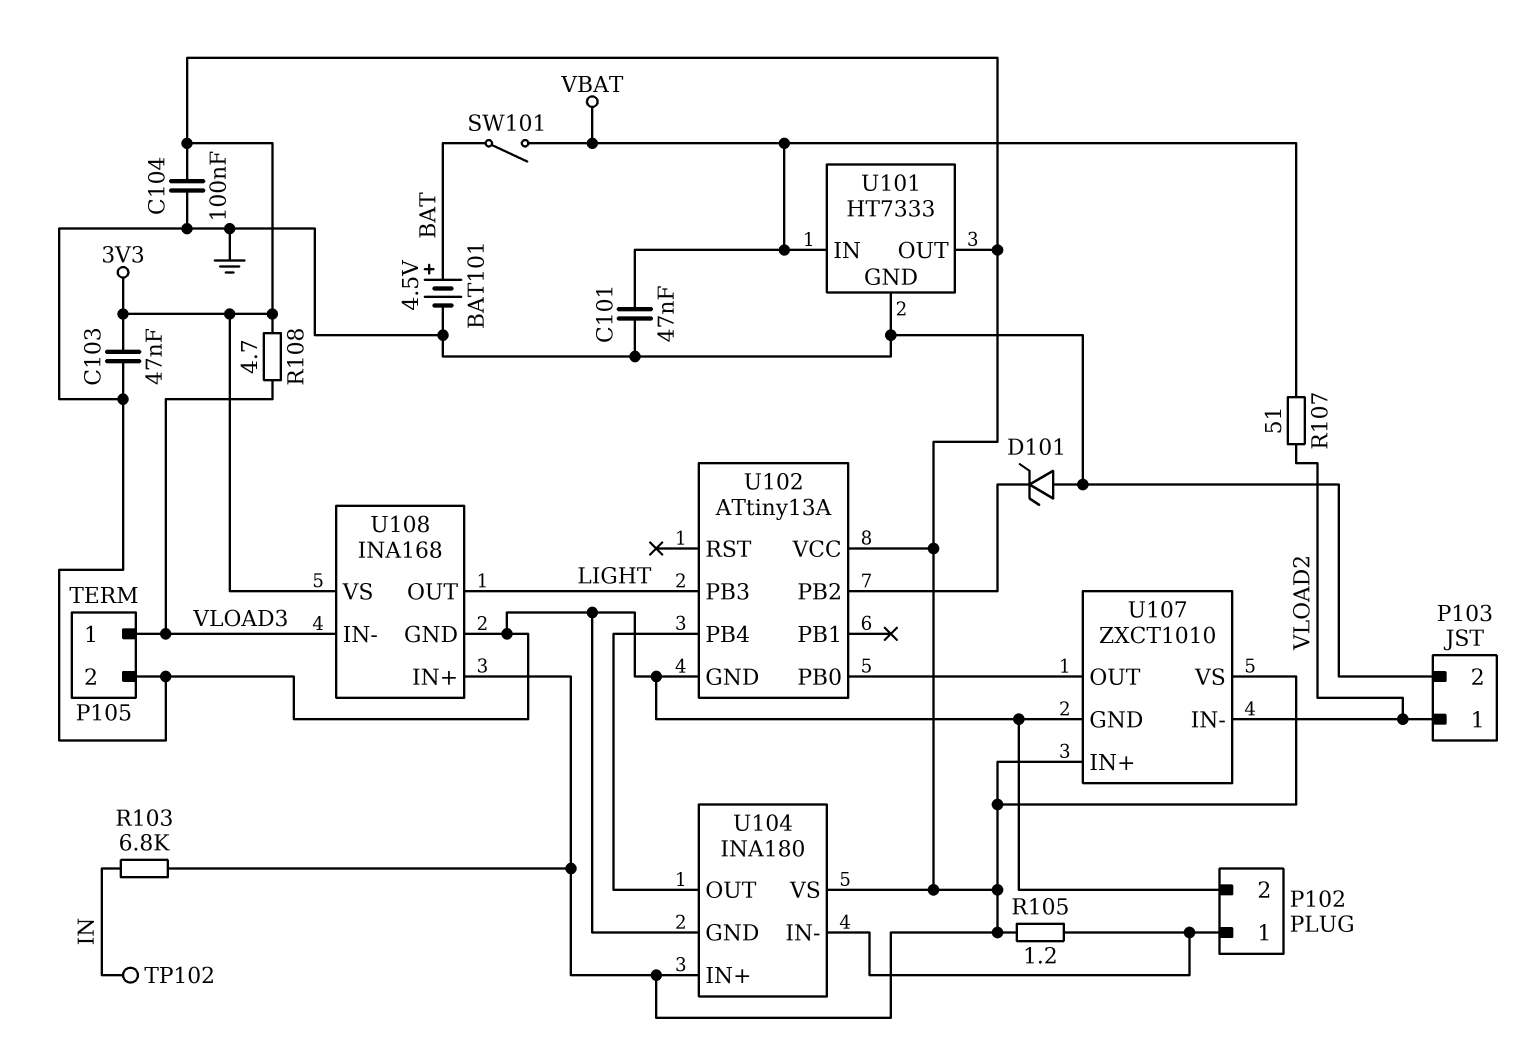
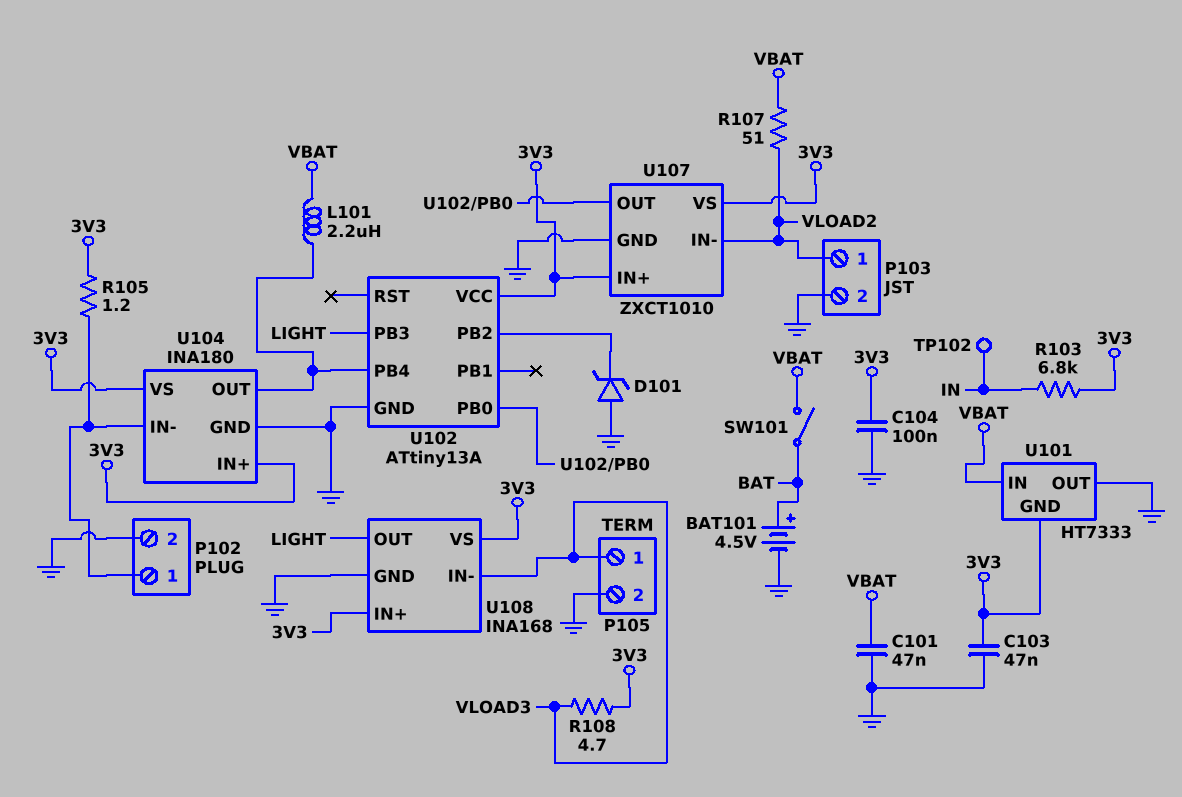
L101: none -> 2.2uH (U102/PB4, VBAT)
U101 pin GND: GND -> 3V3
U101 pin OUT: 3V3 -> GND

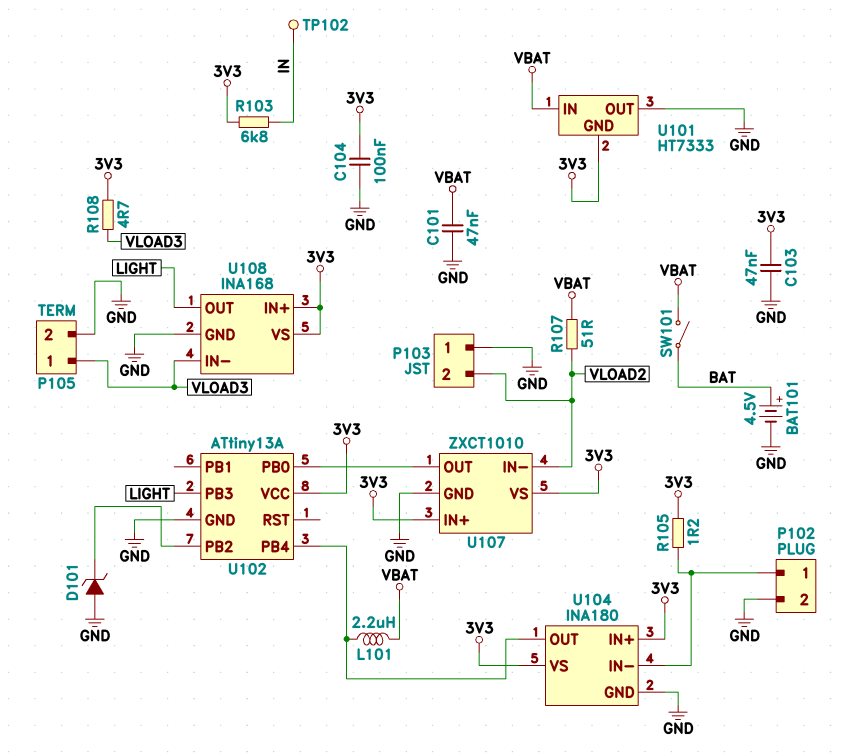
P103 pin 1: VLOAD2 -> GND
P103 pin 2: GND -> VLOAD2

